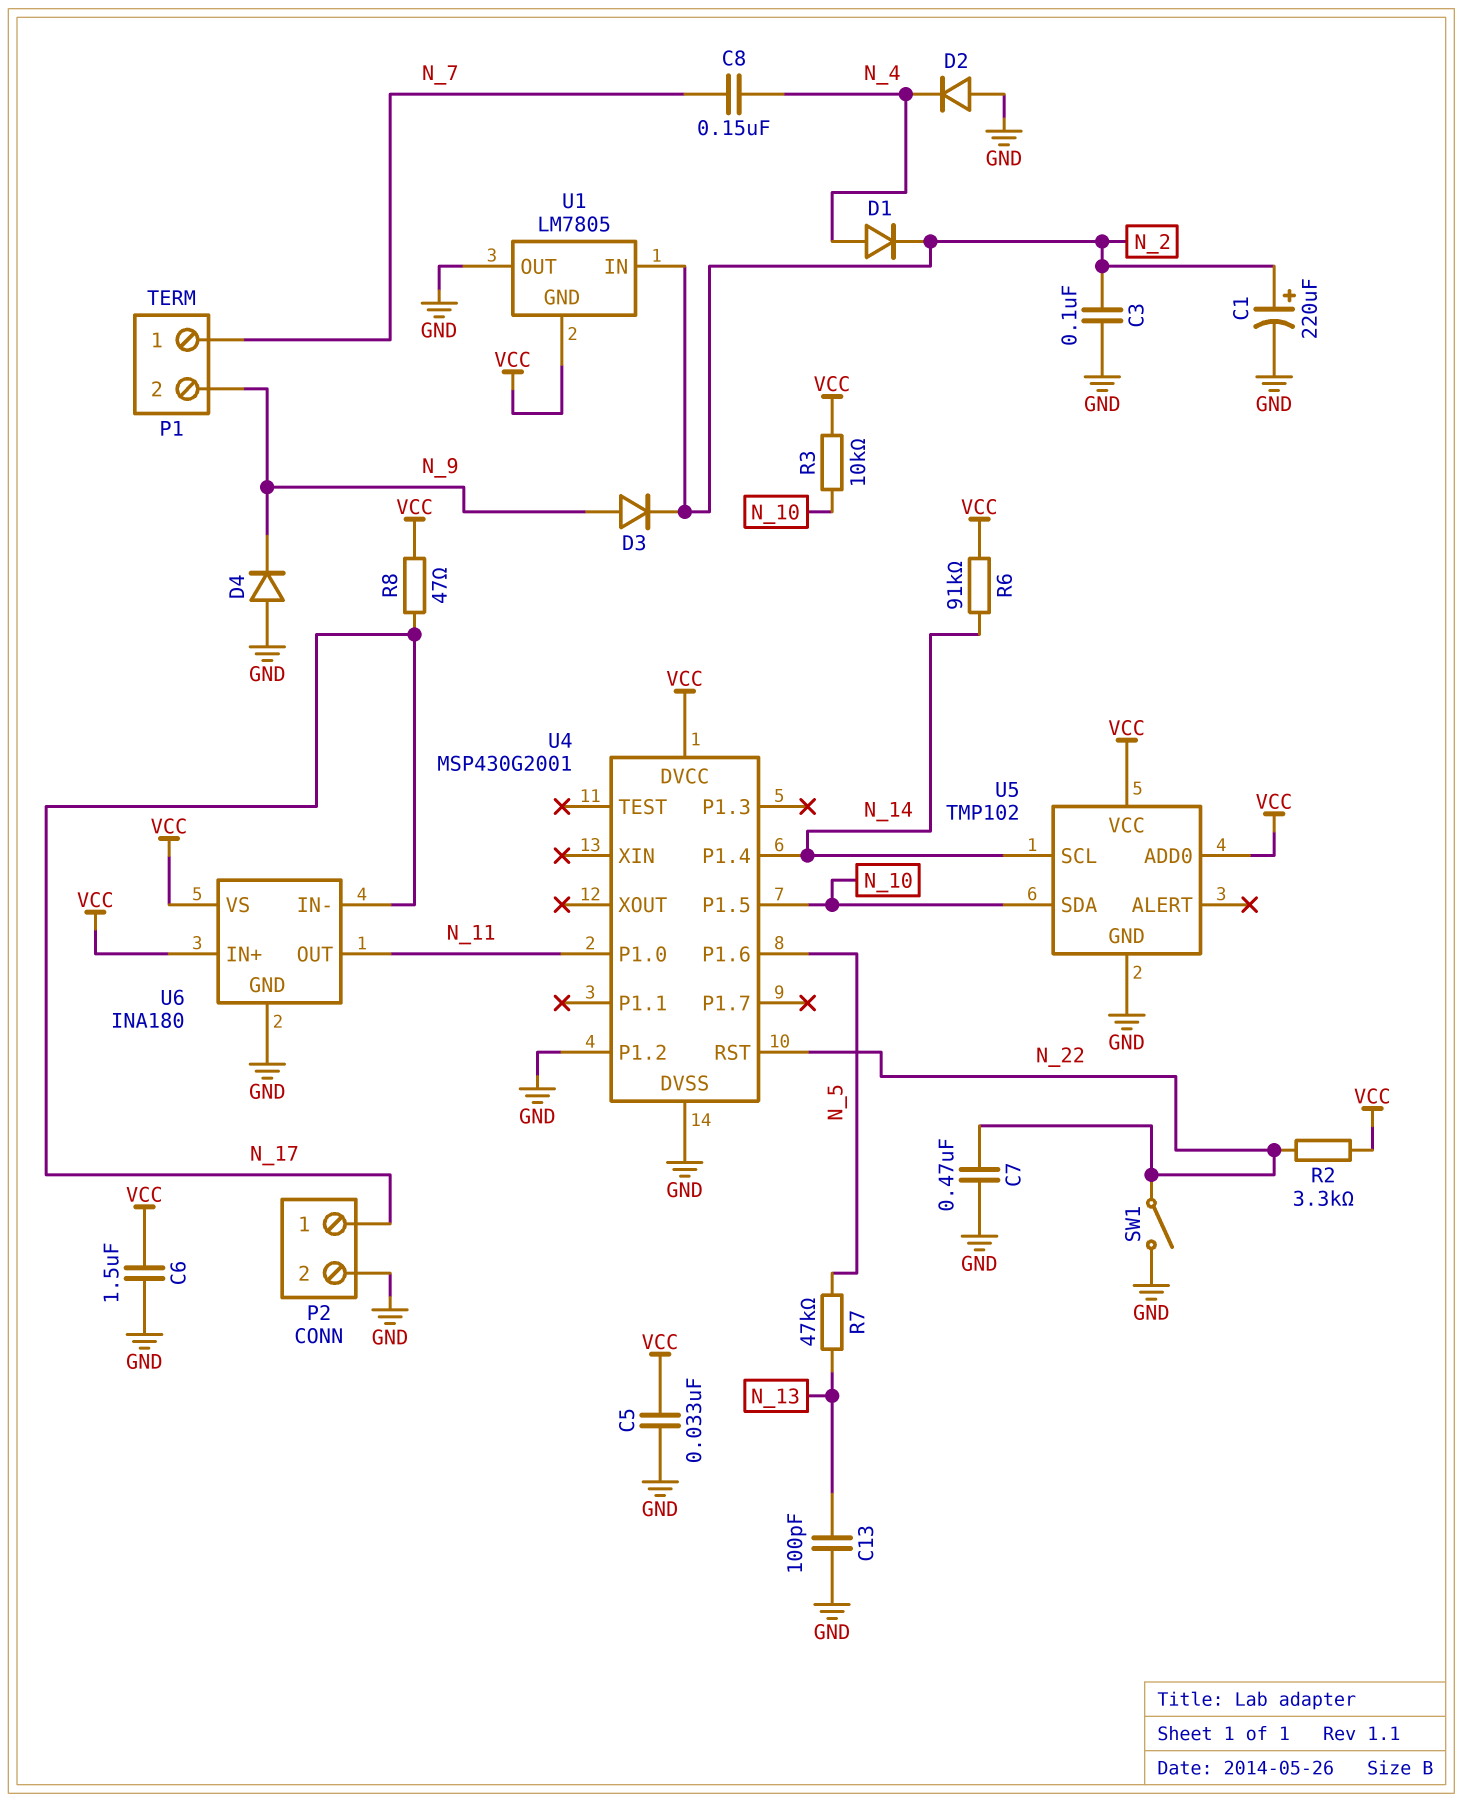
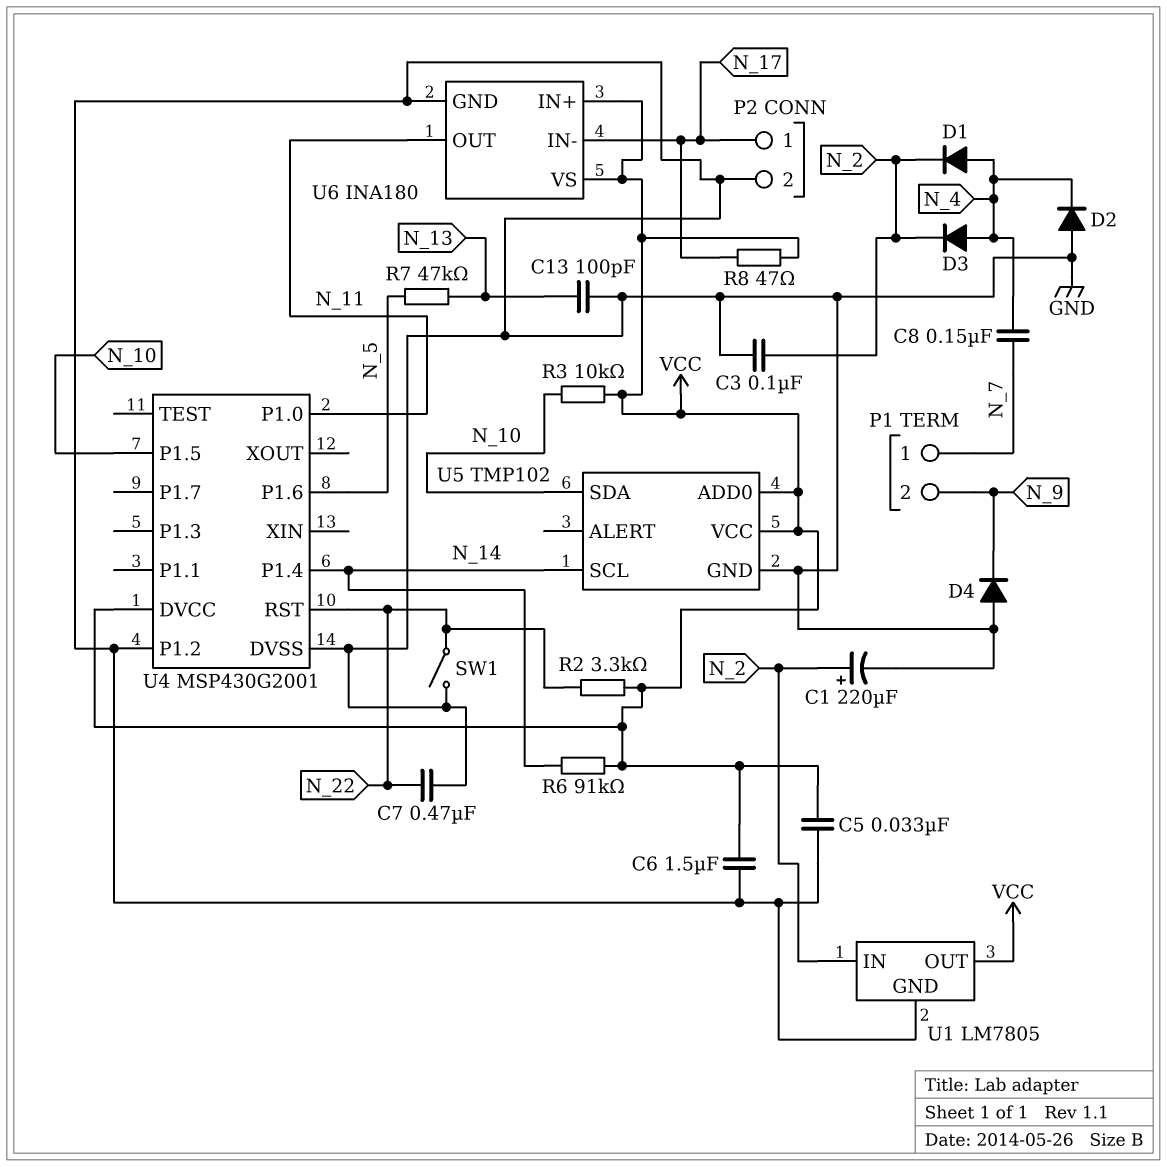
D3: diode (A N_9, K N_2) -> diode (A N_4, K N_2)
U1 pin GND: VCC -> GND
U1 pin OUT: GND -> VCC

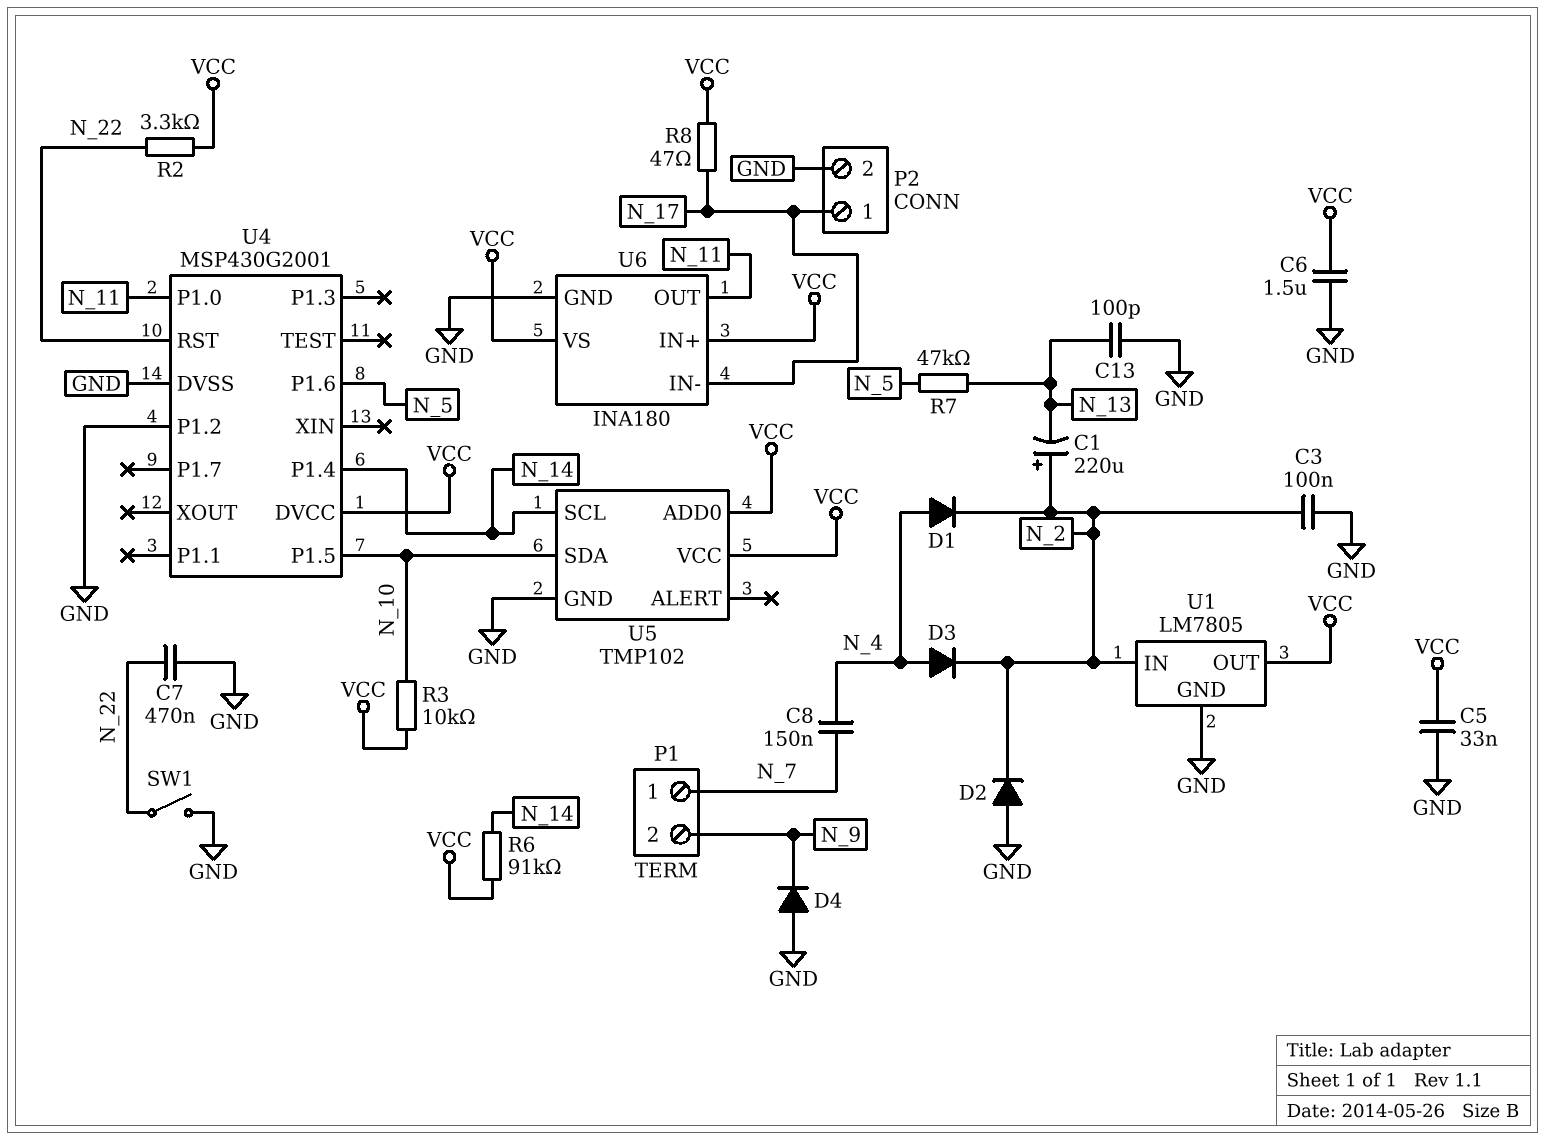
C1: 220uF (plus N_2, minus GND) -> 220uF (plus N_2, minus N_13)
D2: diode (A GND, K N_4) -> diode (A GND, K N_2)

